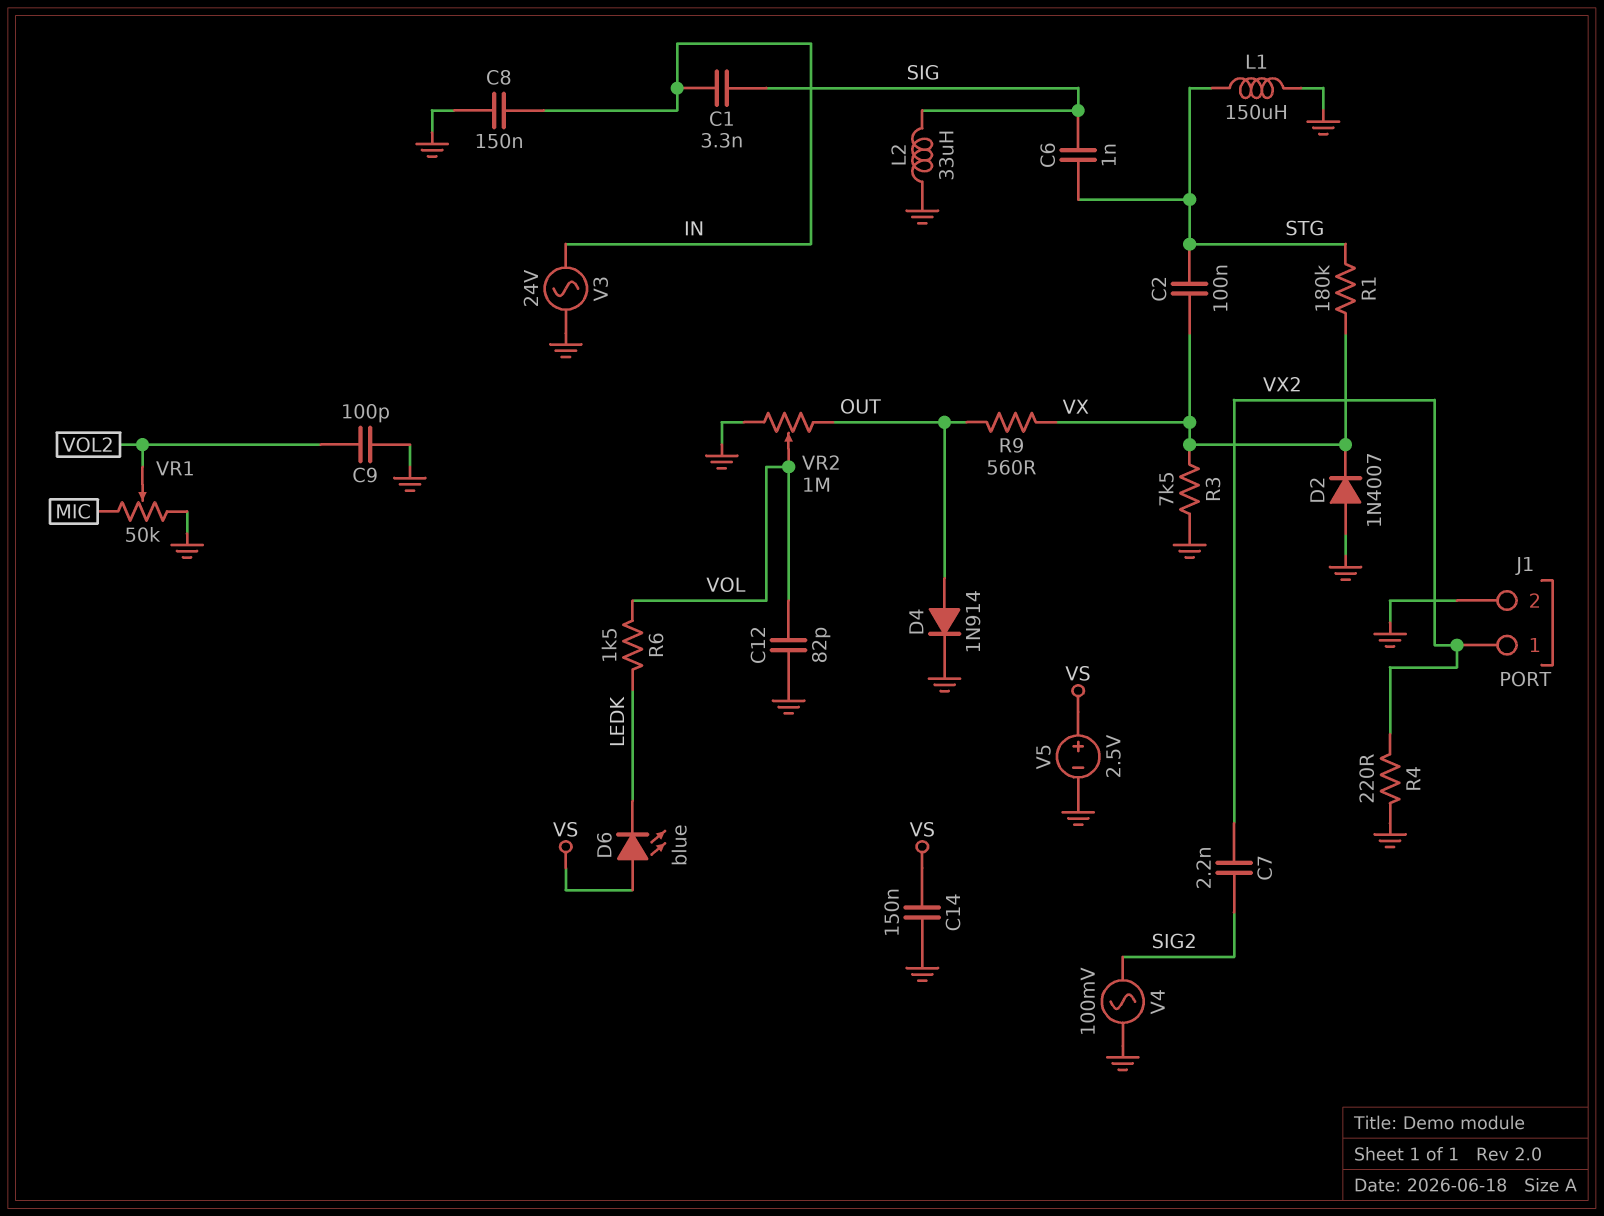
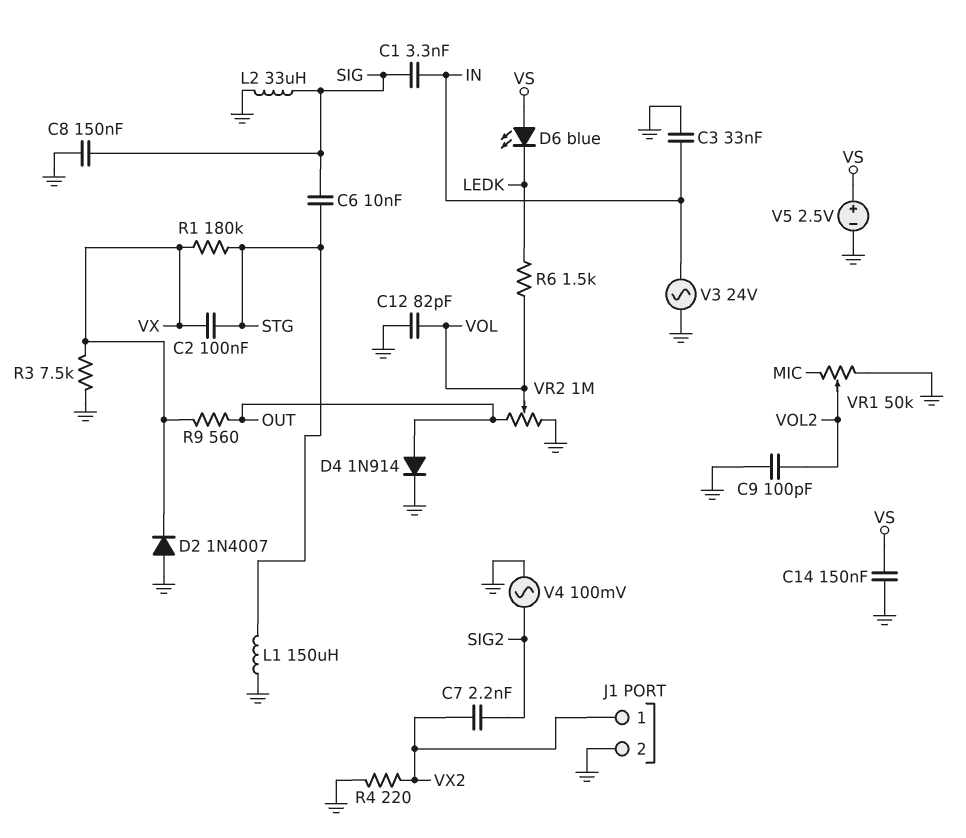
C3: none -> 33nF (GND, IN)
C6: 1nF (SIG, STG) -> 10nF (SIG, STG)
C8: 150nF (GND, IN) -> 150nF (GND, SIG)

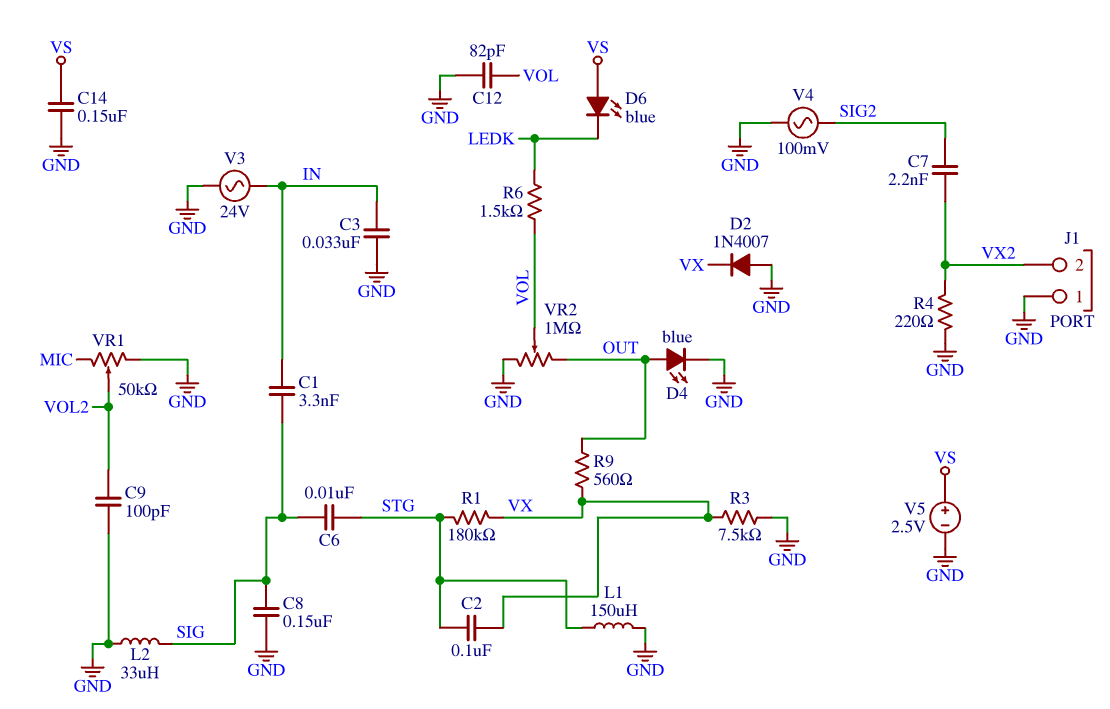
D4: diode 1N914 (A OUT, K GND) -> LED blue (A OUT, K GND)
J1 pin 1: VX2 -> GND
J1 pin 2: GND -> VX2

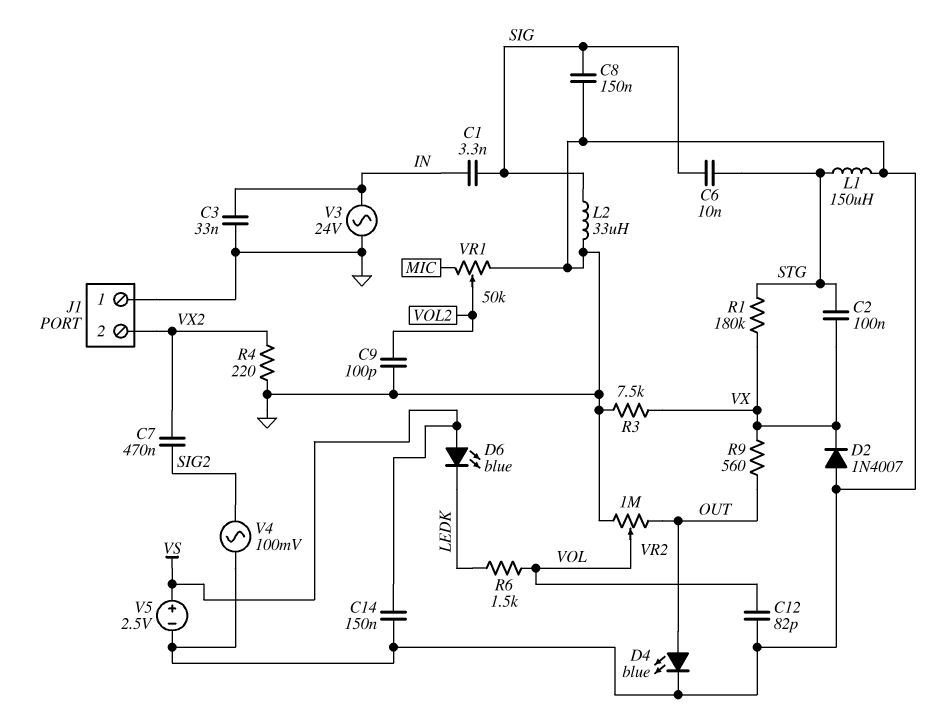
C7: 2.2nF (SIG2, VX2) -> 470nF (SIG2, VX2)

